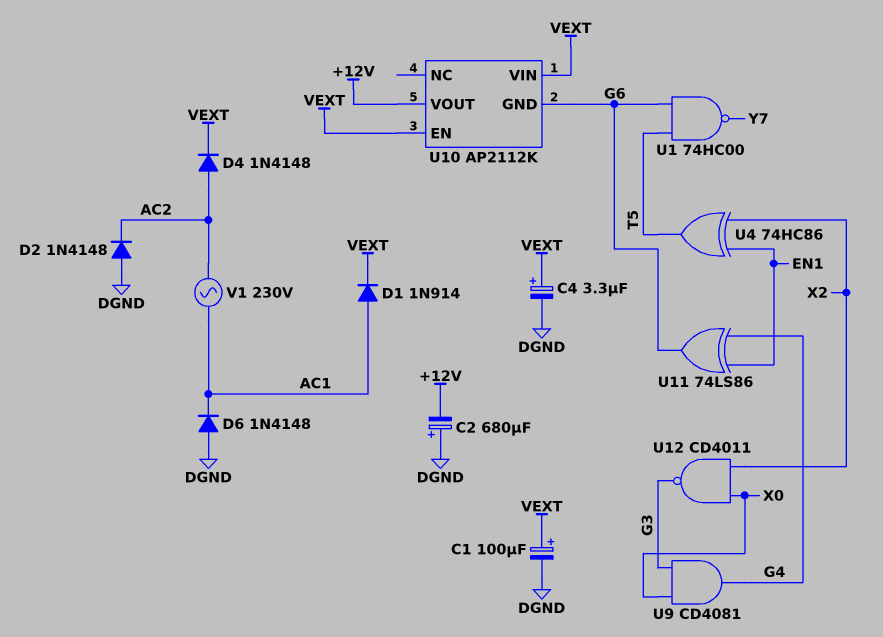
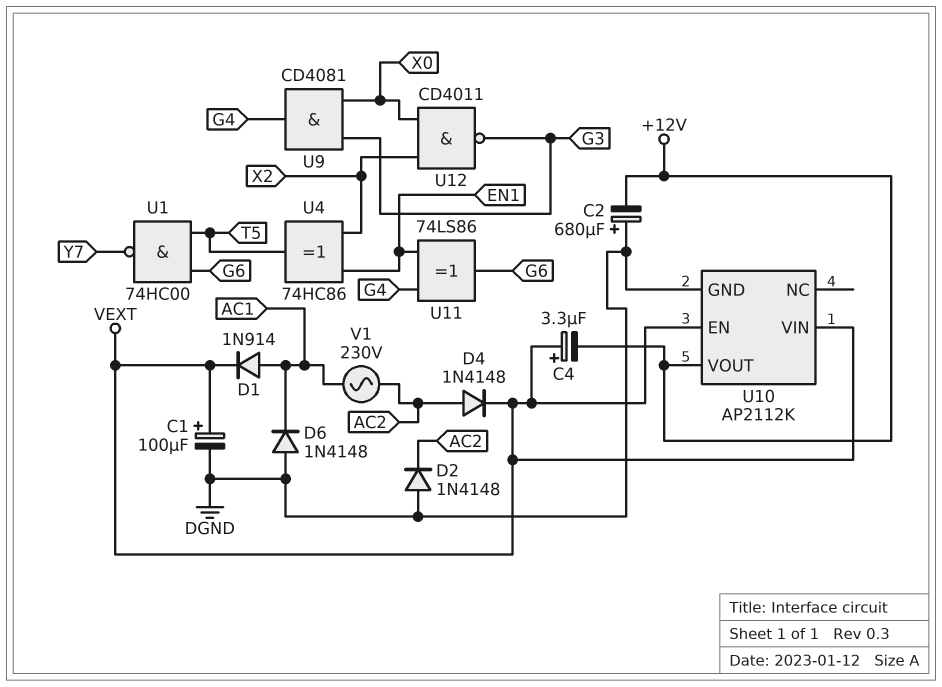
C4: 3.3uF (plus VEXT, minus DGND) -> 3.3uF (plus VEXT, minus +12V)
U10 pin GND: G6 -> DGND

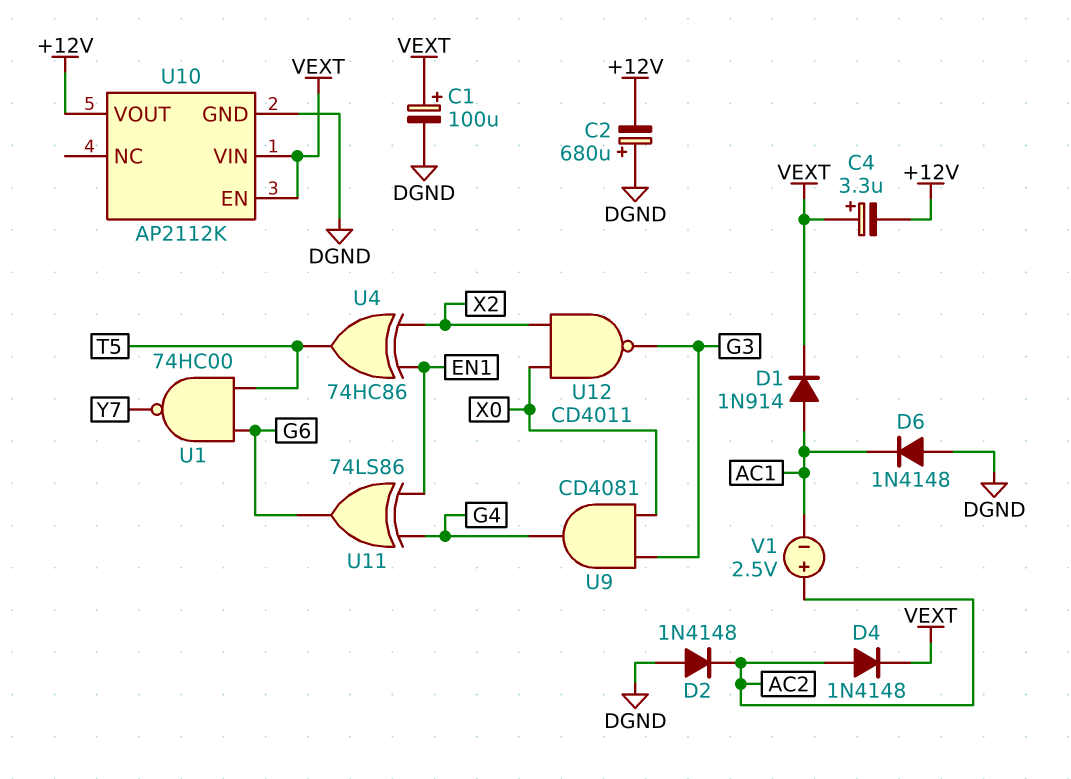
V1: AC 230V (AC1, AC2) -> 2.5V (plus AC2, minus AC1)

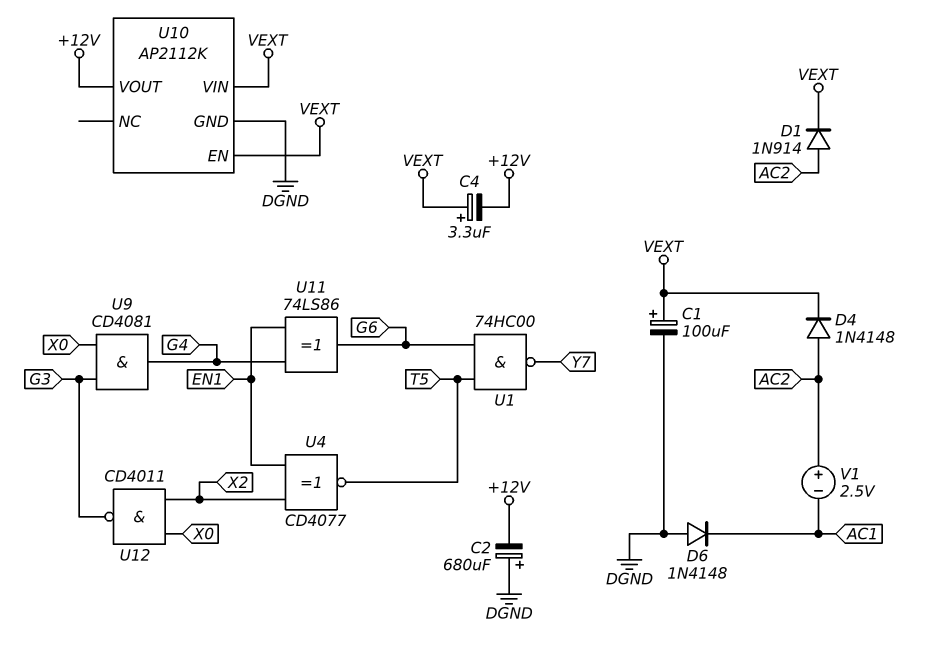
D1: diode 1N914 (A AC1, K VEXT) -> diode 1N914 (A AC2, K VEXT)
D2: diode 1N4148 (A DGND, K AC2) -> none
U4: XOR 74HC86 (in EN1, in X2, out T5) -> XNOR CD4077 (in EN1, in X2, out T5)

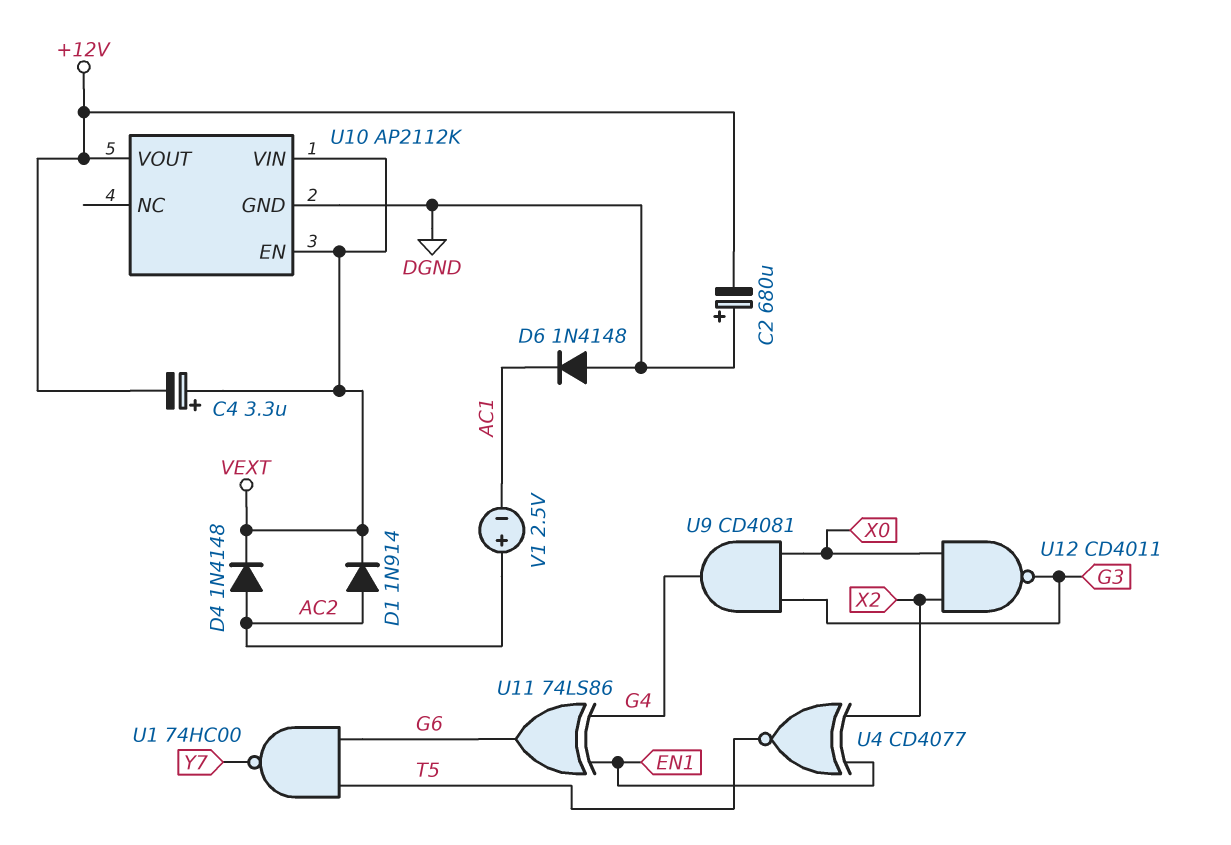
C1: 100uF (plus VEXT, minus DGND) -> none

